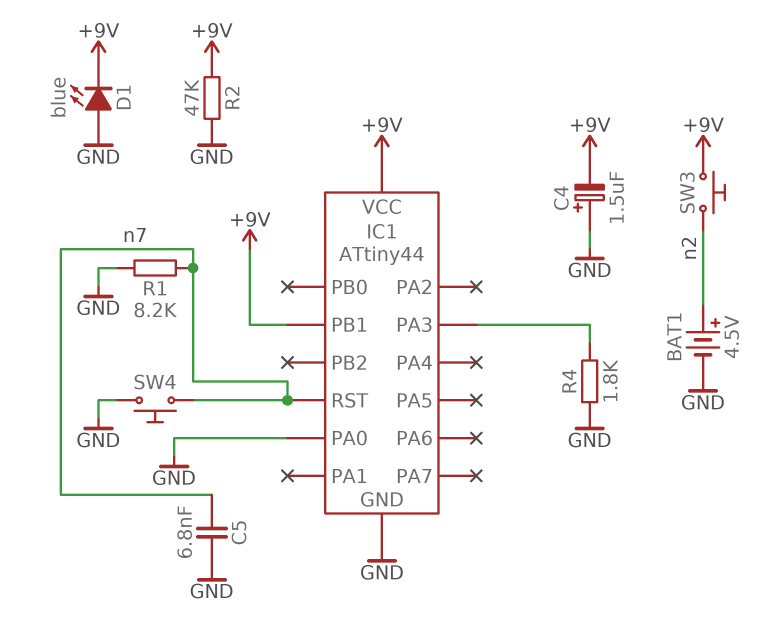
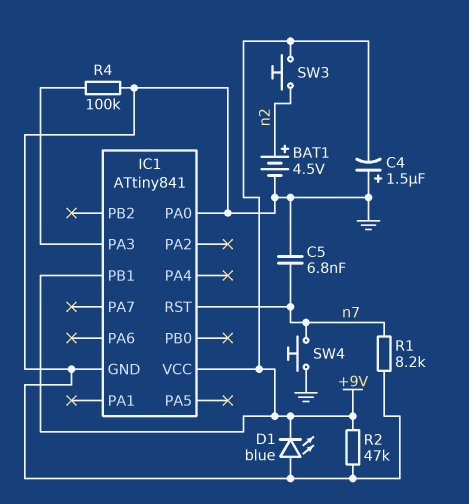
IC1: ATtiny44 -> ATtiny841
R4: 1.8k (GND, IC1/PA3) -> 100k (GND, IC1/PA3)

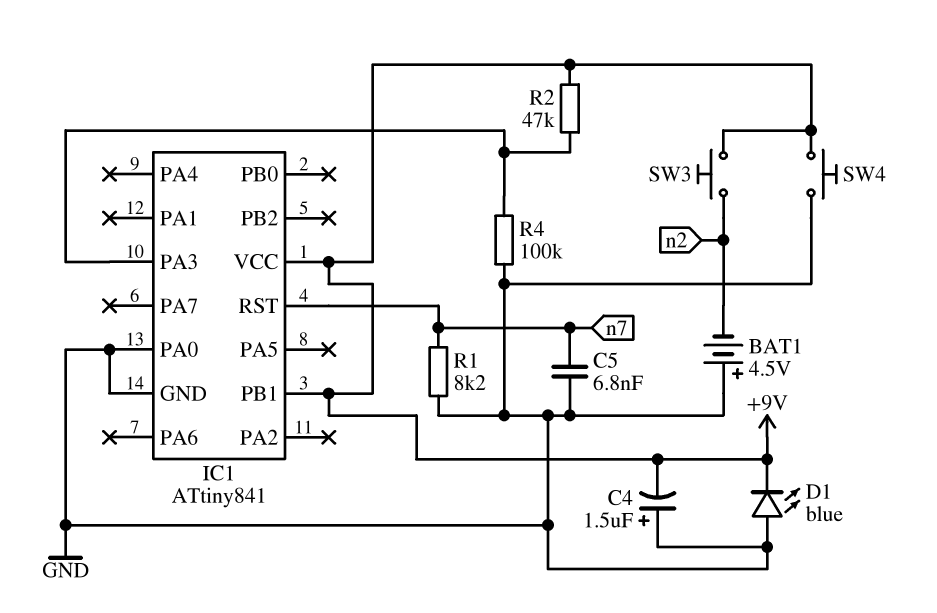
BAT1: 4.5V (plus n2, minus GND) -> 4.5V (plus GND, minus n2)
R2: 47k (+9V, GND) -> 47k (+9V, IC1/PA3)
SW4: button (GND, n7) -> button (+9V, GND)

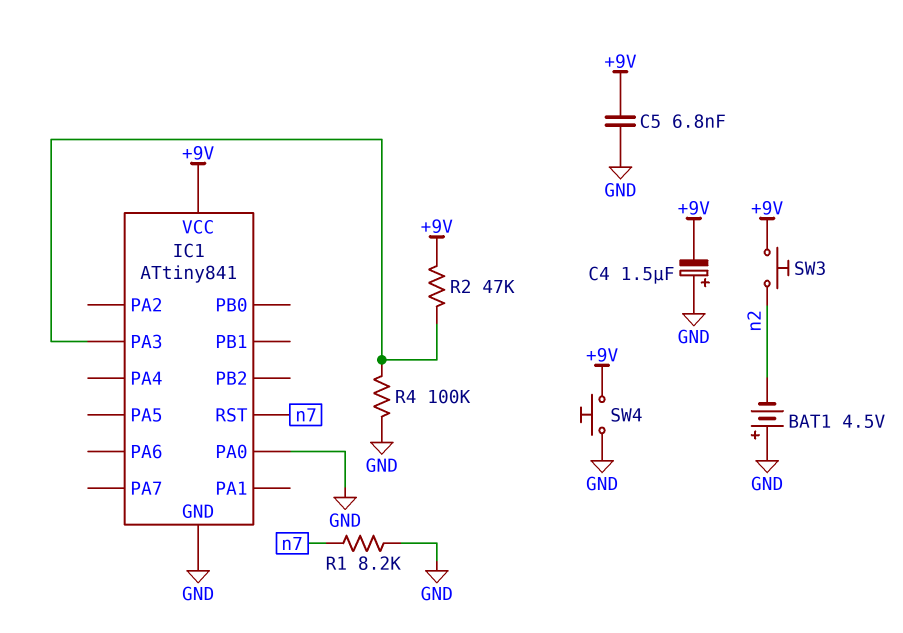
C5: 6.8nF (GND, n7) -> 6.8nF (+9V, GND)
D1: LED blue (A GND, K +9V) -> none
IC1 pin PB1: +9V -> none

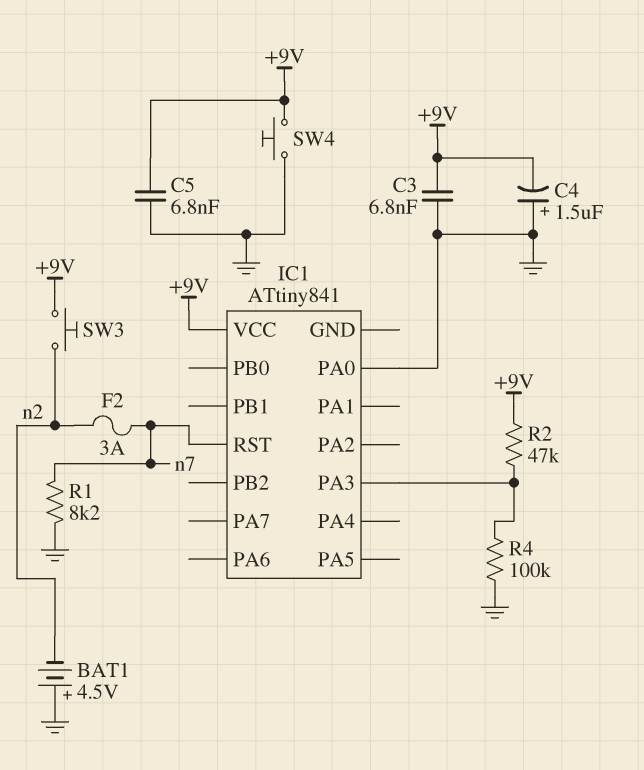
C3: none -> 6.8nF (+9V, GND)
F2: none -> 3A (n2, n7)
IC1 pin GND: GND -> none

